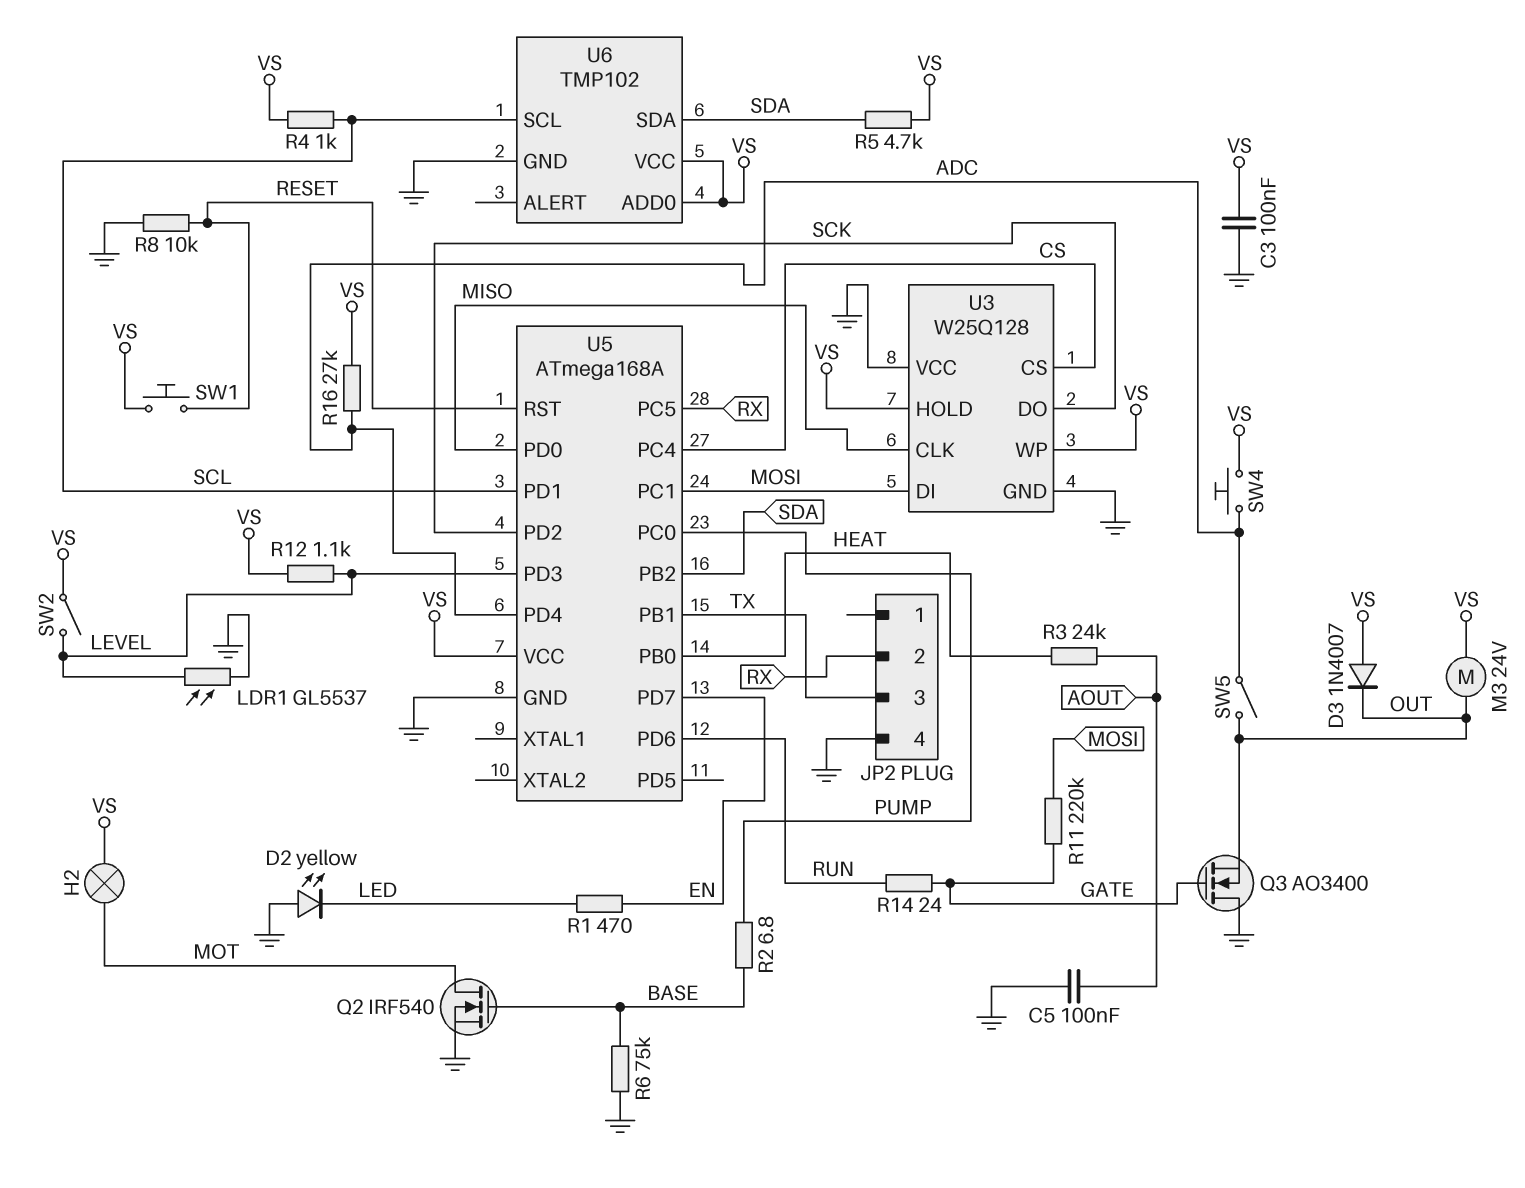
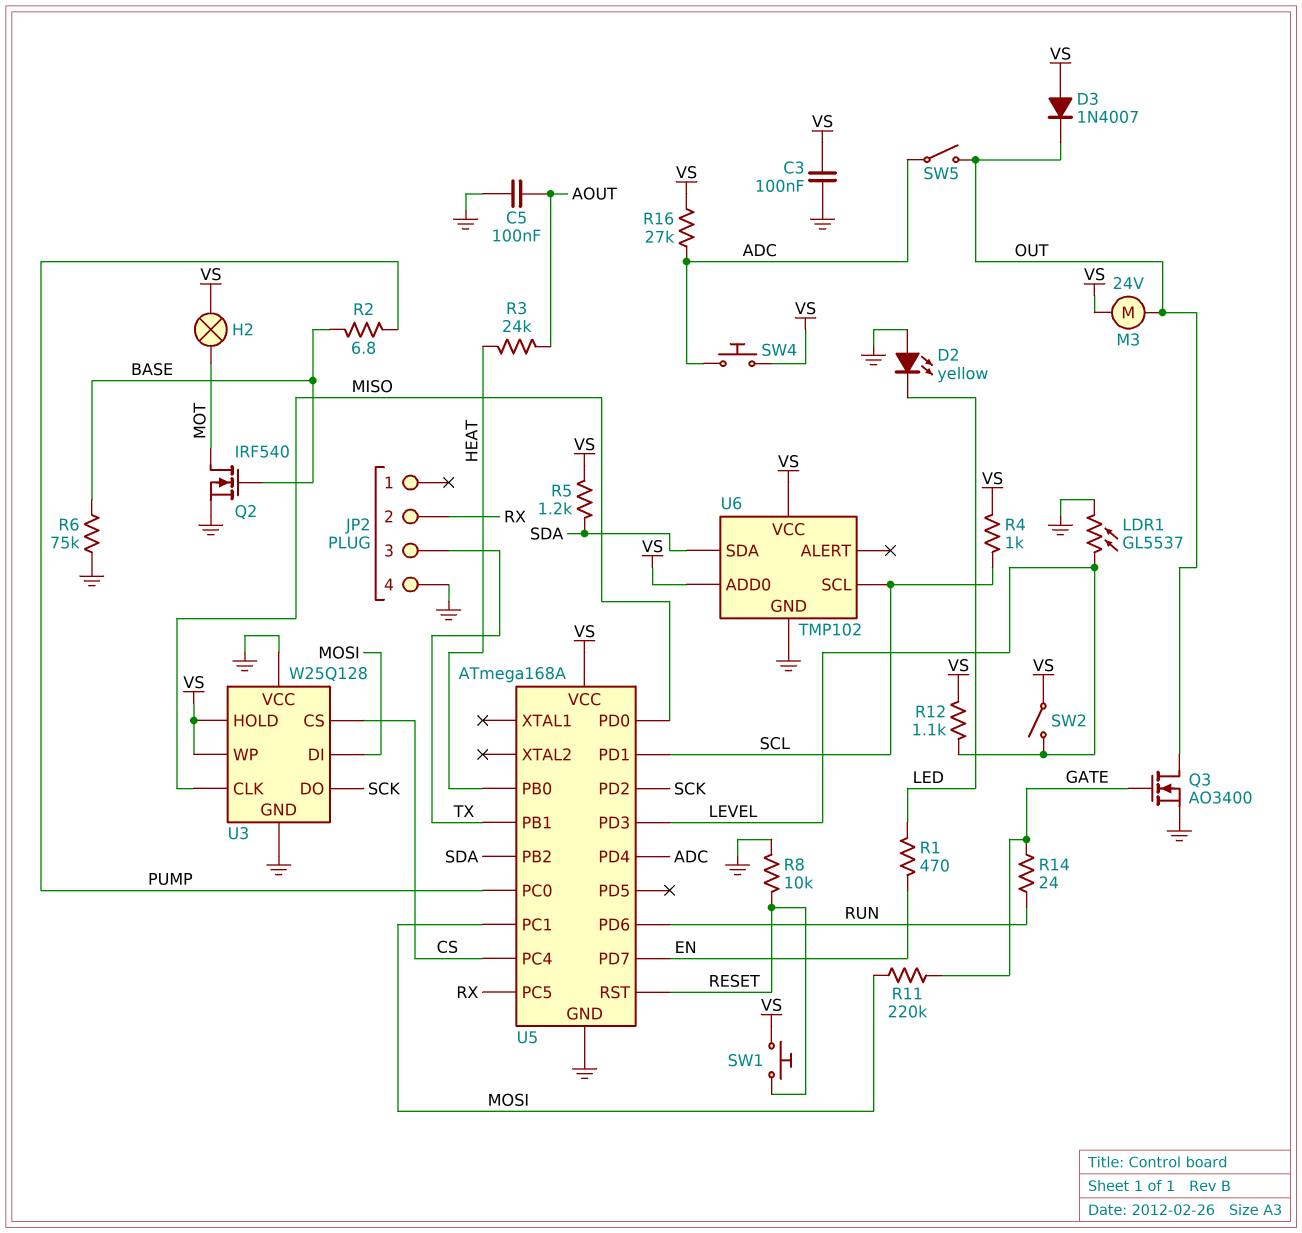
Q3: NMOS AO3400 (G GATE, D GND, S OUT) -> NMOS AO3400 (G GATE, D OUT, S GND)
R5: 4.7k (SDA, VS) -> 1.2k (SDA, VS)

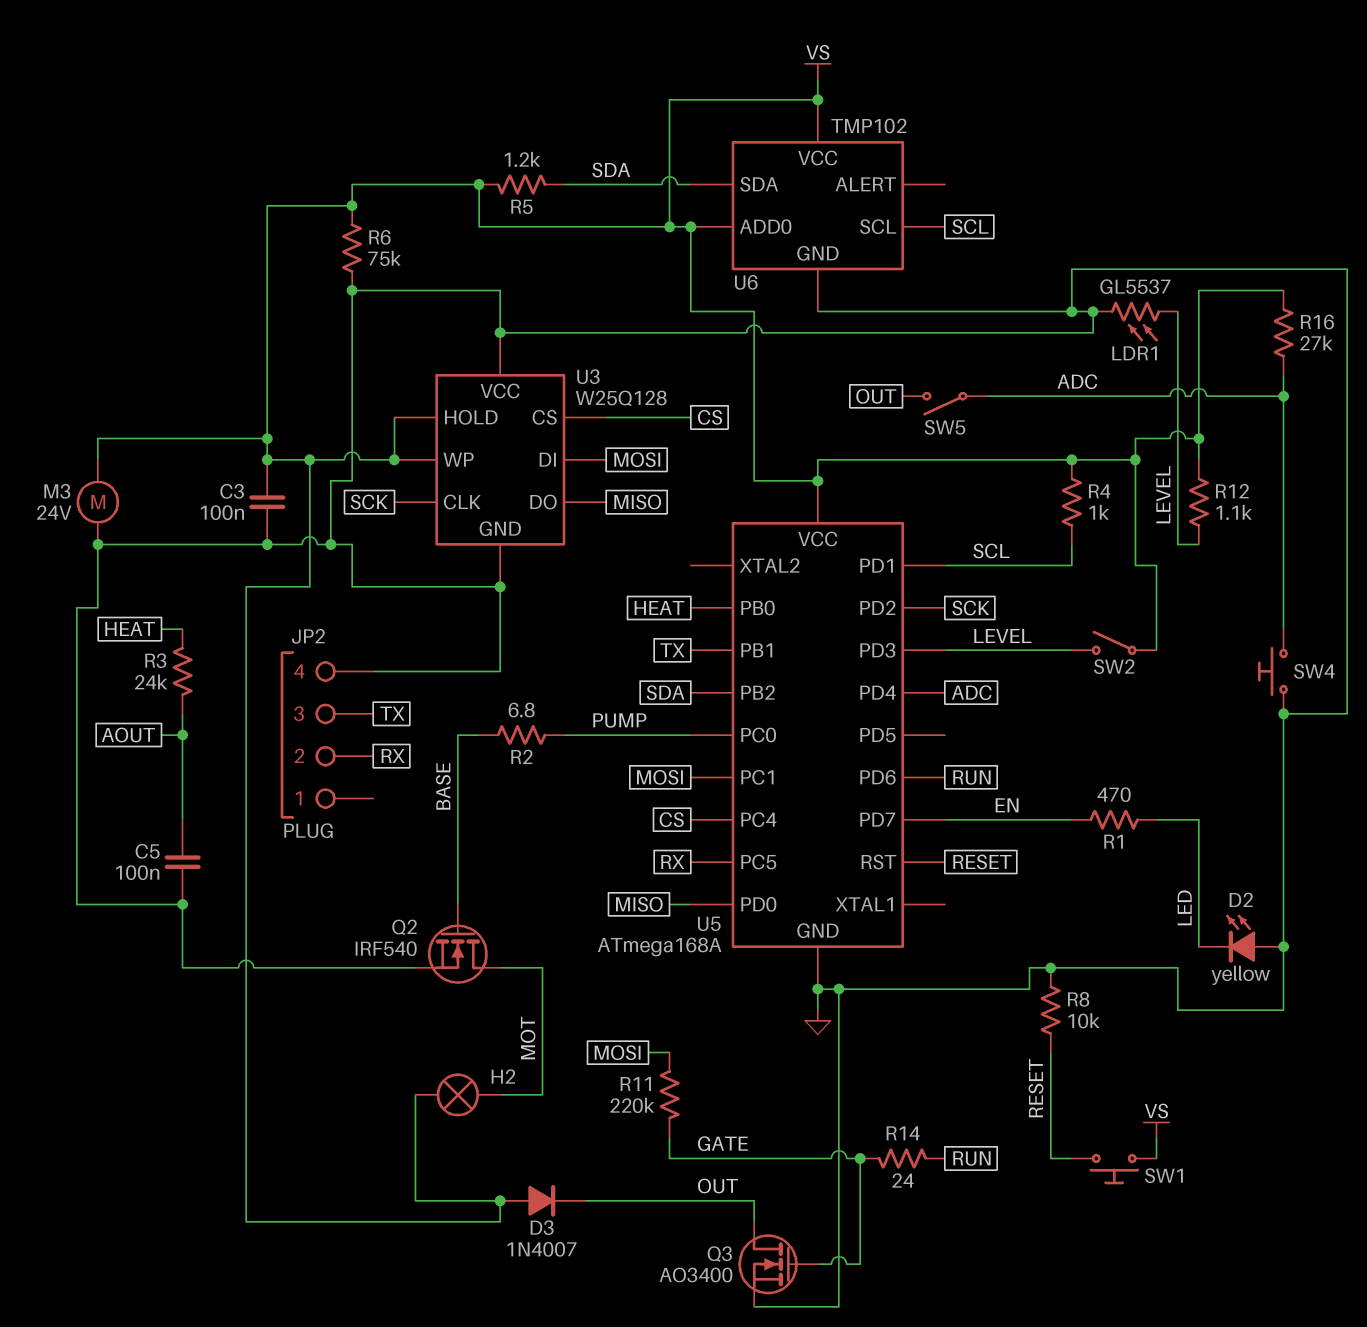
M3: motor 24V (OUT, VS) -> motor 24V (GND, VS)
R6: 75k (BASE, GND) -> 75k (GND, VS)
SW4: button (ADC, VS) -> button (ADC, GND)
U3 pin CLK: MISO -> SCK
U3 pin DO: SCK -> MISO

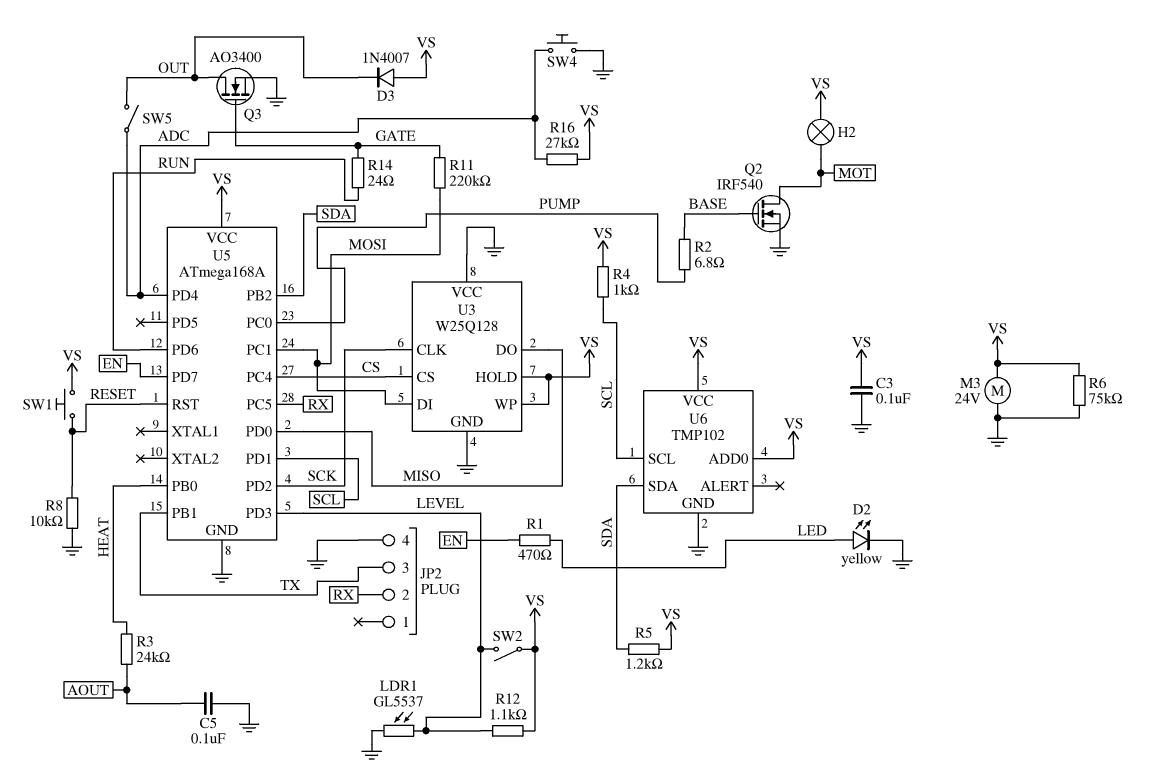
D2: LED yellow (A GND, K LED) -> LED yellow (A LED, K GND)

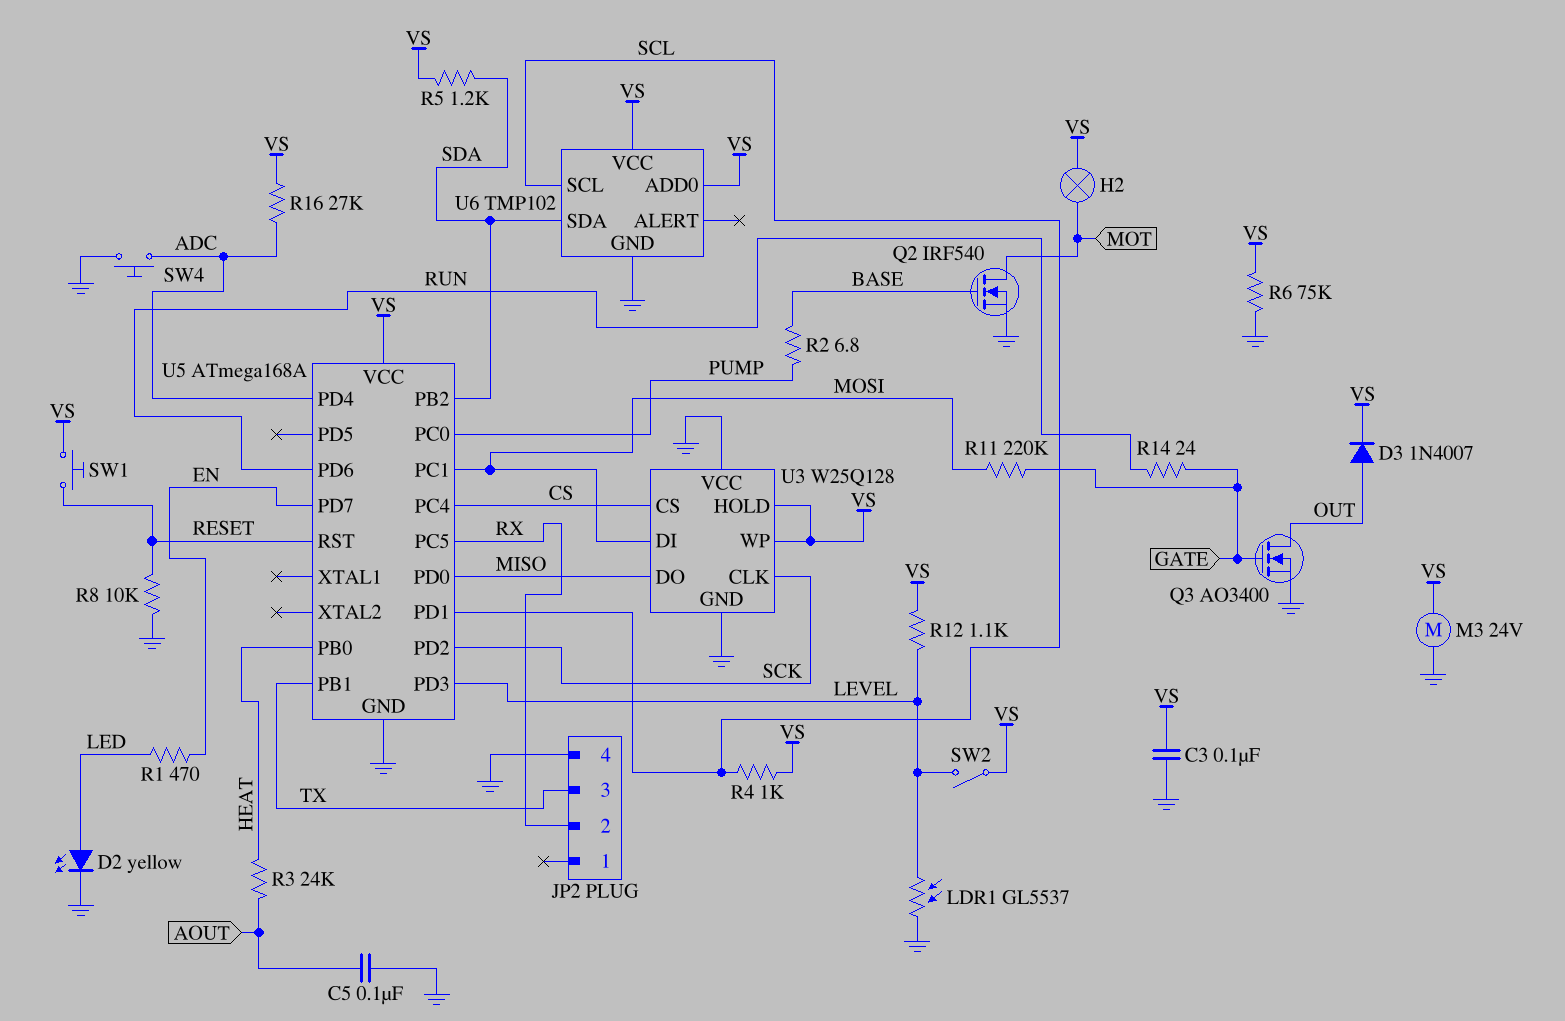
D3: diode 1N4007 (A VS, K OUT) -> diode 1N4007 (A OUT, K VS)
SW5: switch (ADC, OUT) -> none

